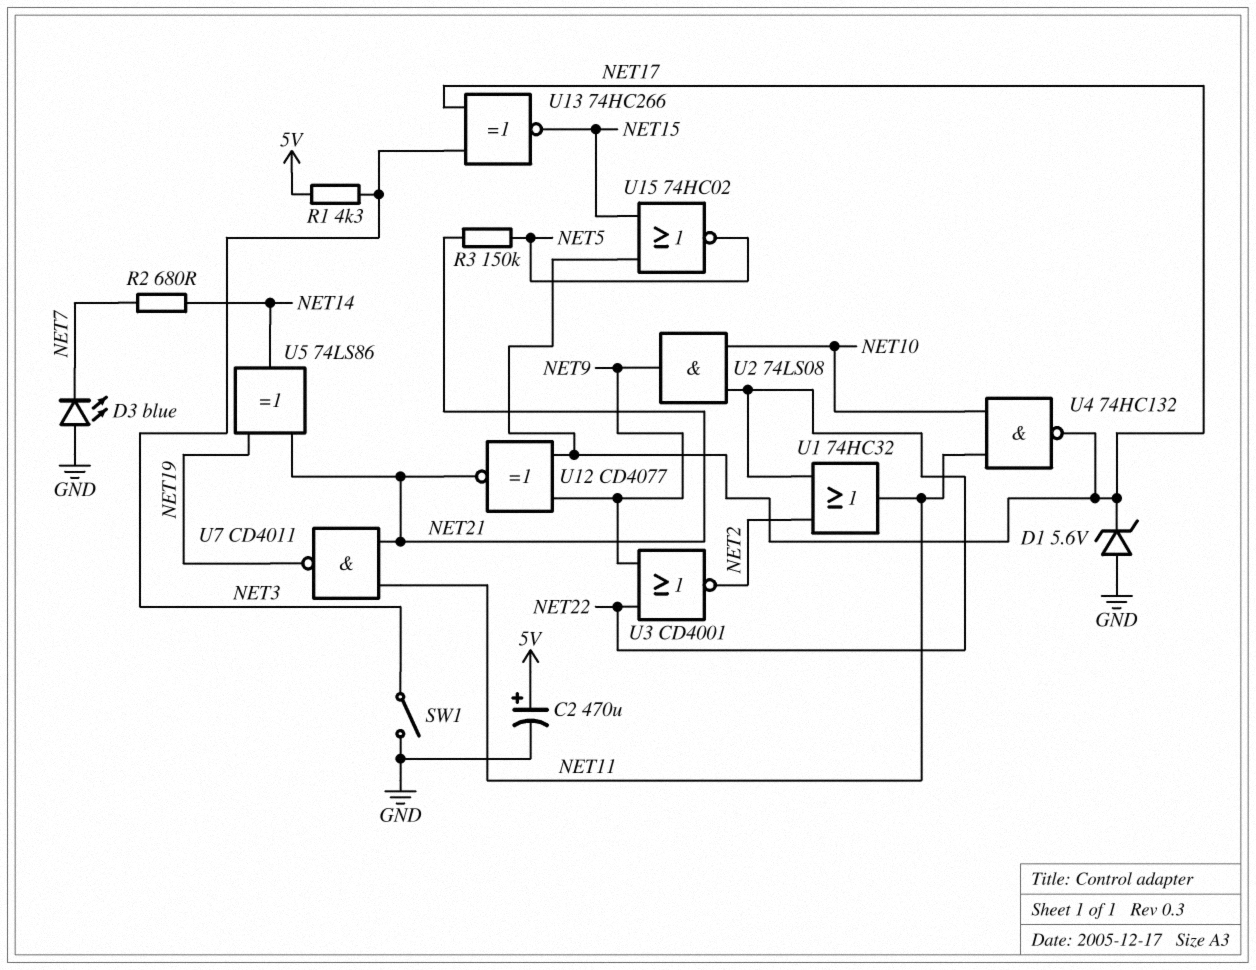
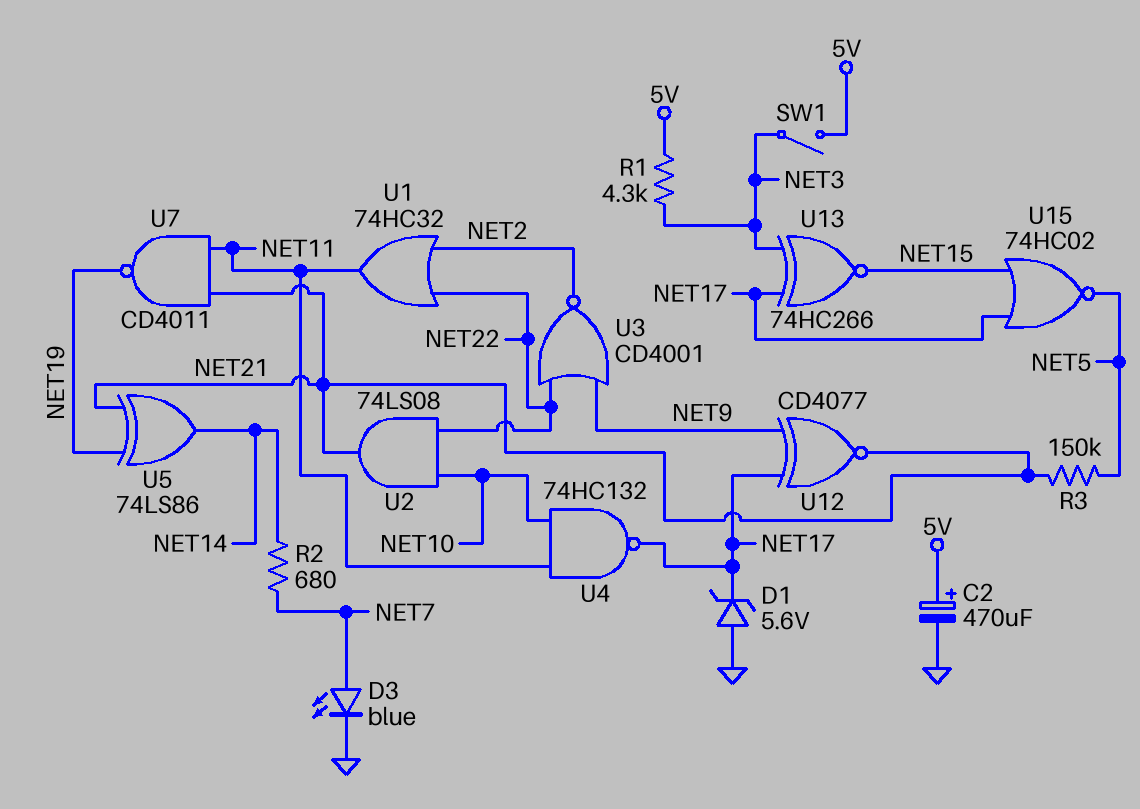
D3: LED blue (A GND, K NET7) -> LED blue (A NET7, K GND)
SW1: switch (GND, NET3) -> switch (5V, NET3)
U2: AND 74LS08 (in NET10, in NET22, out NET9) -> AND 74LS08 (in NET10, in NET22, out NET21)

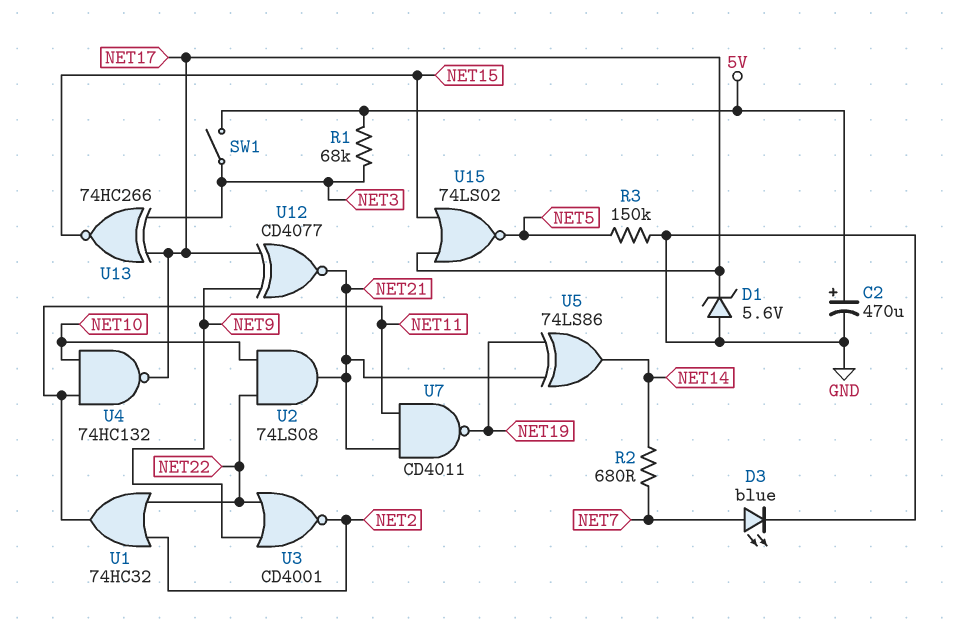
R1: 4.3k (5V, NET3) -> 68k (5V, NET3)
R3: 150k (NET5, NET21) -> 150k (GND, NET5)
U15: NOR 74HC02 (in NET15, in NET17, out NET5) -> NOR 74LS02 (in NET15, in NET17, out NET5)

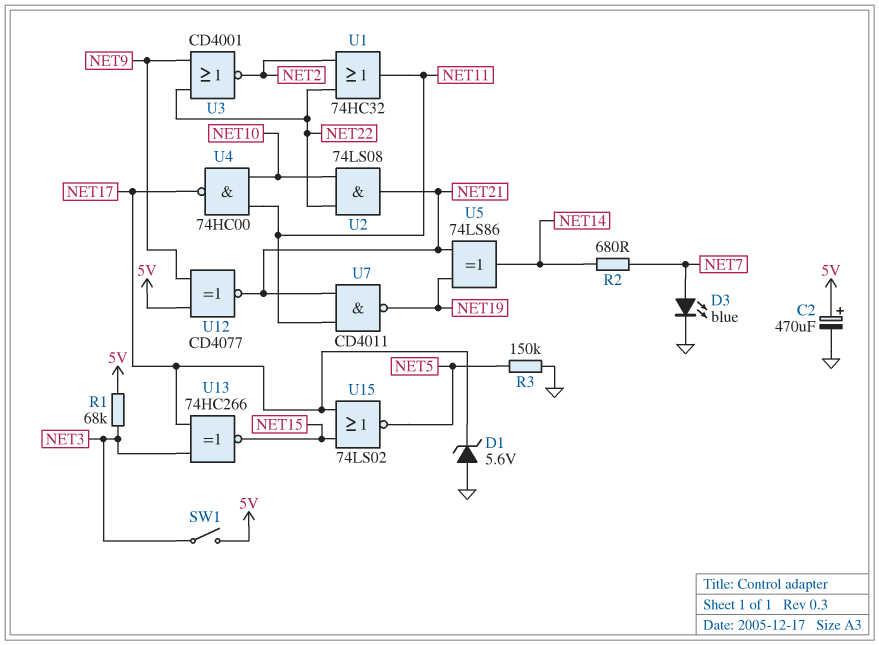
U4: NAND 74HC132 (in NET10, in NET11, out NET17) -> NAND 74HC00 (in NET10, in NET11, out NET17)
U12: XNOR CD4077 (in NET9, in NET17, out NET21) -> XNOR CD4077 (in 5V, in NET9, out NET21)

